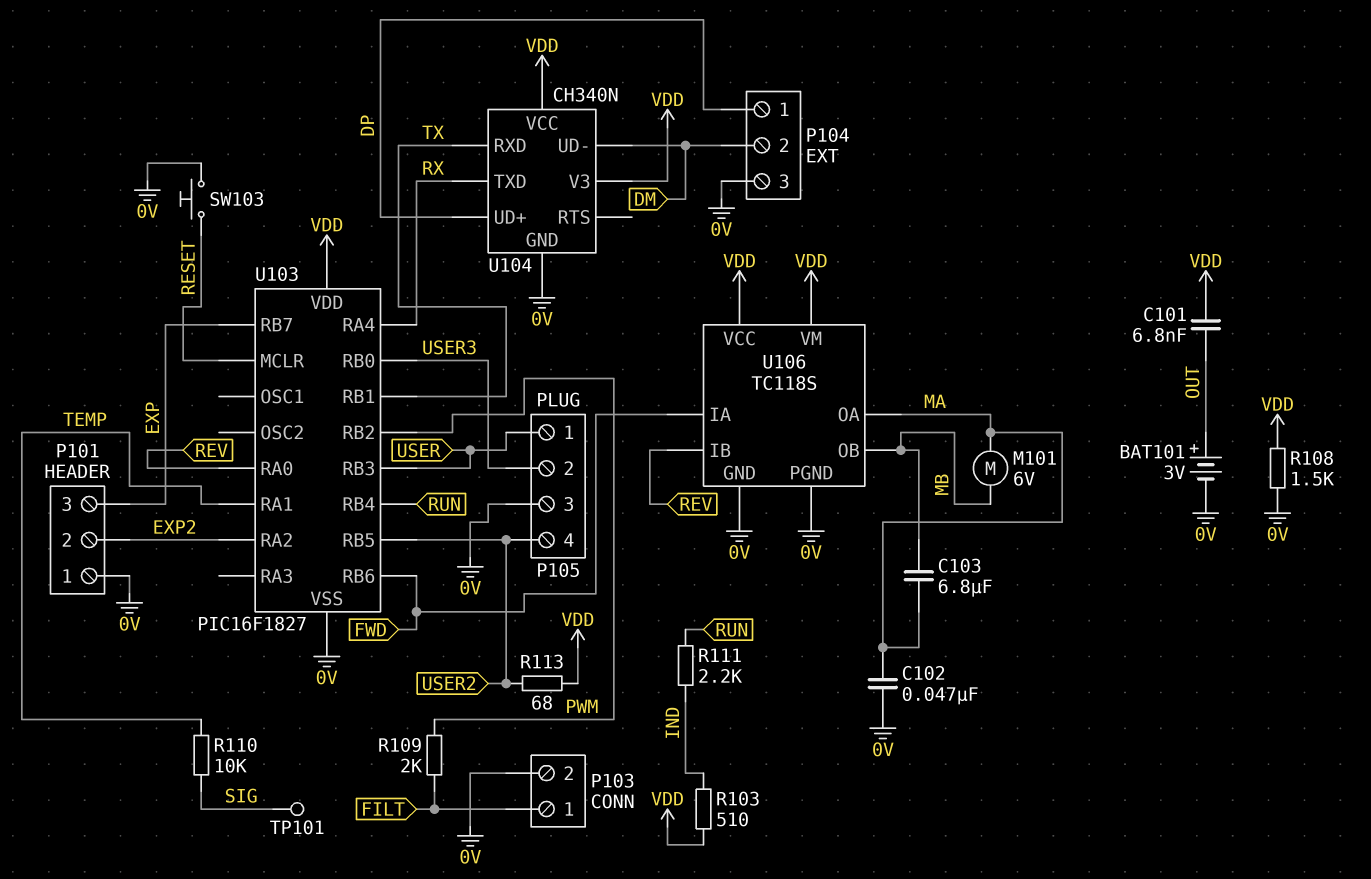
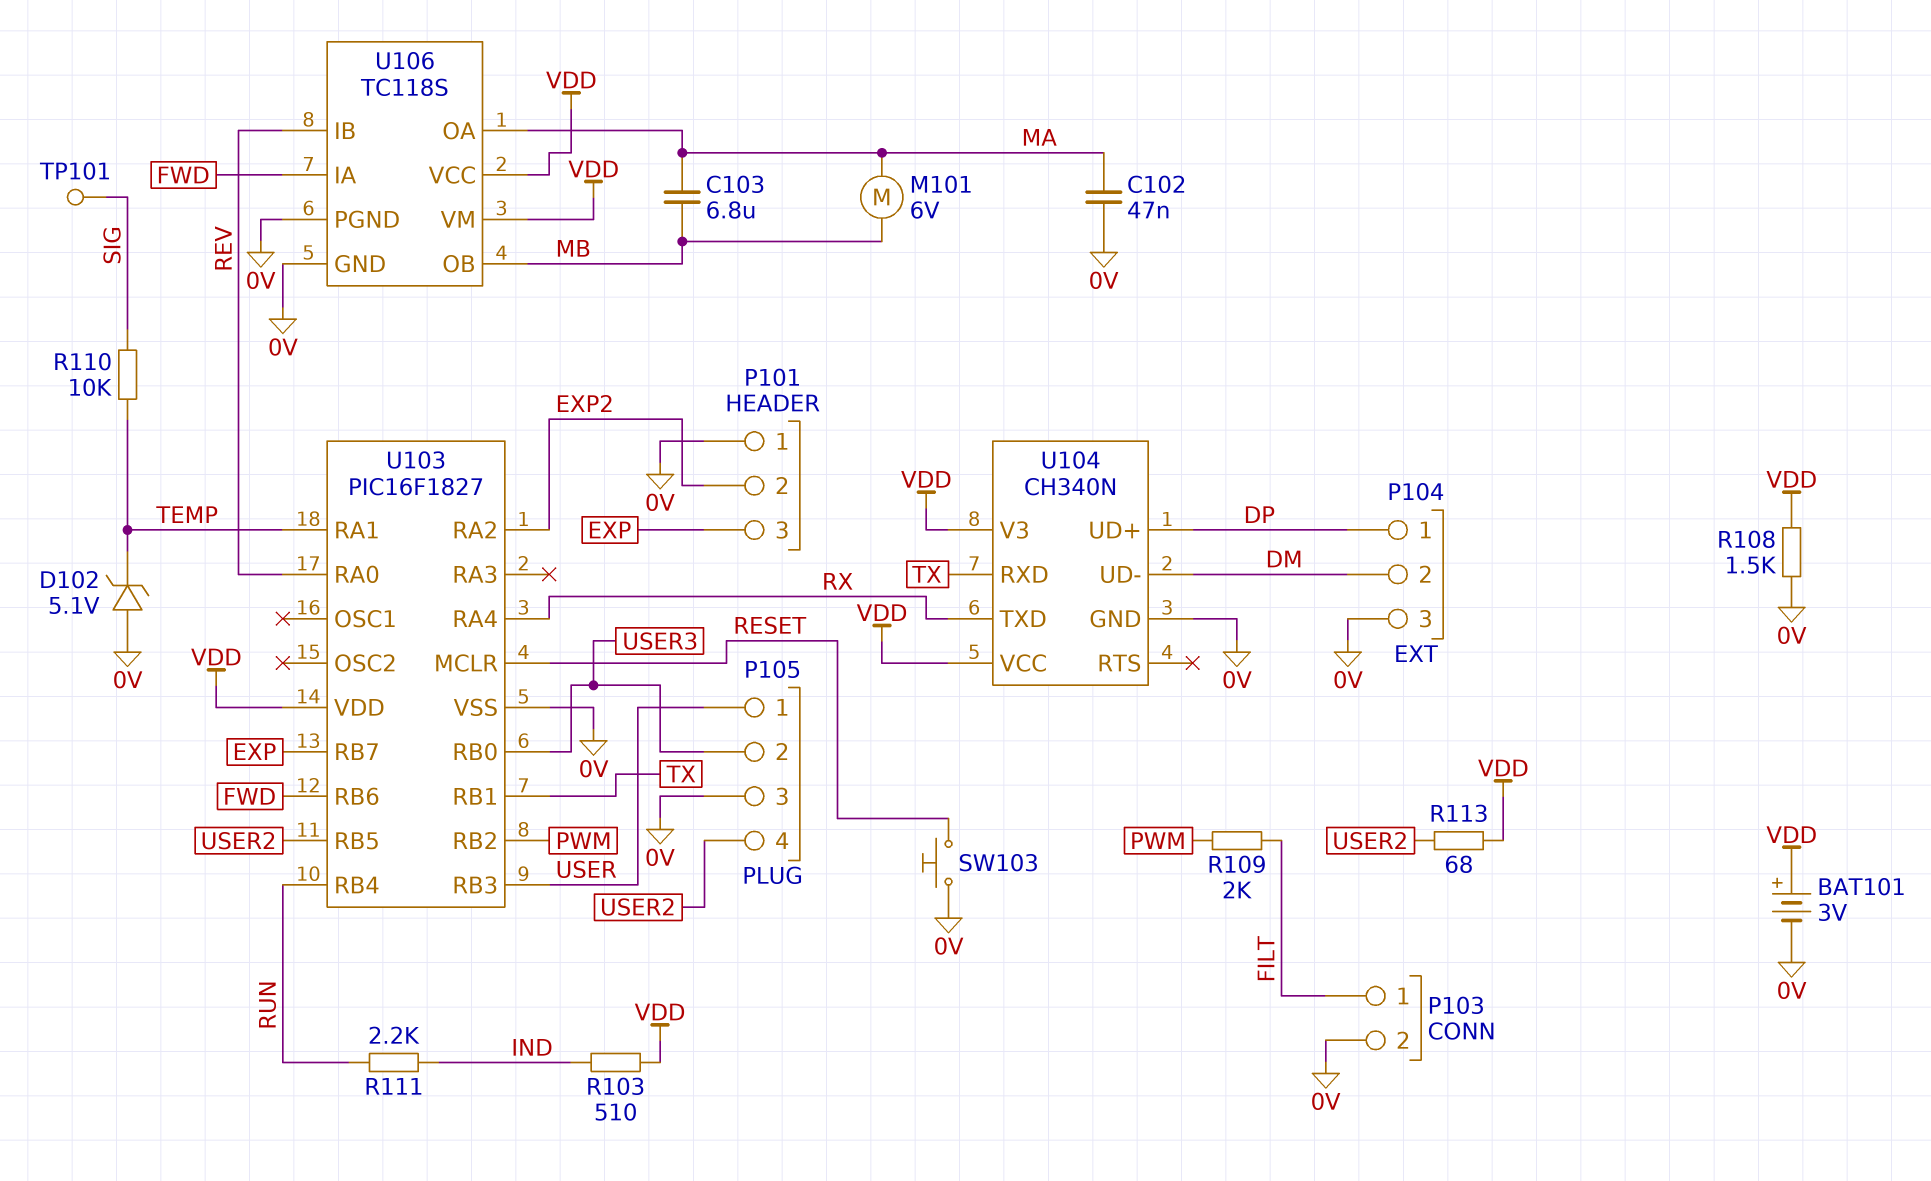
BAT101: 3V (plus OUT, minus 0V) -> 3V (plus VDD, minus 0V)
C101: 6.8nF (OUT, VDD) -> none
D102: none -> zener 5.1V (A 0V, K TEMP)

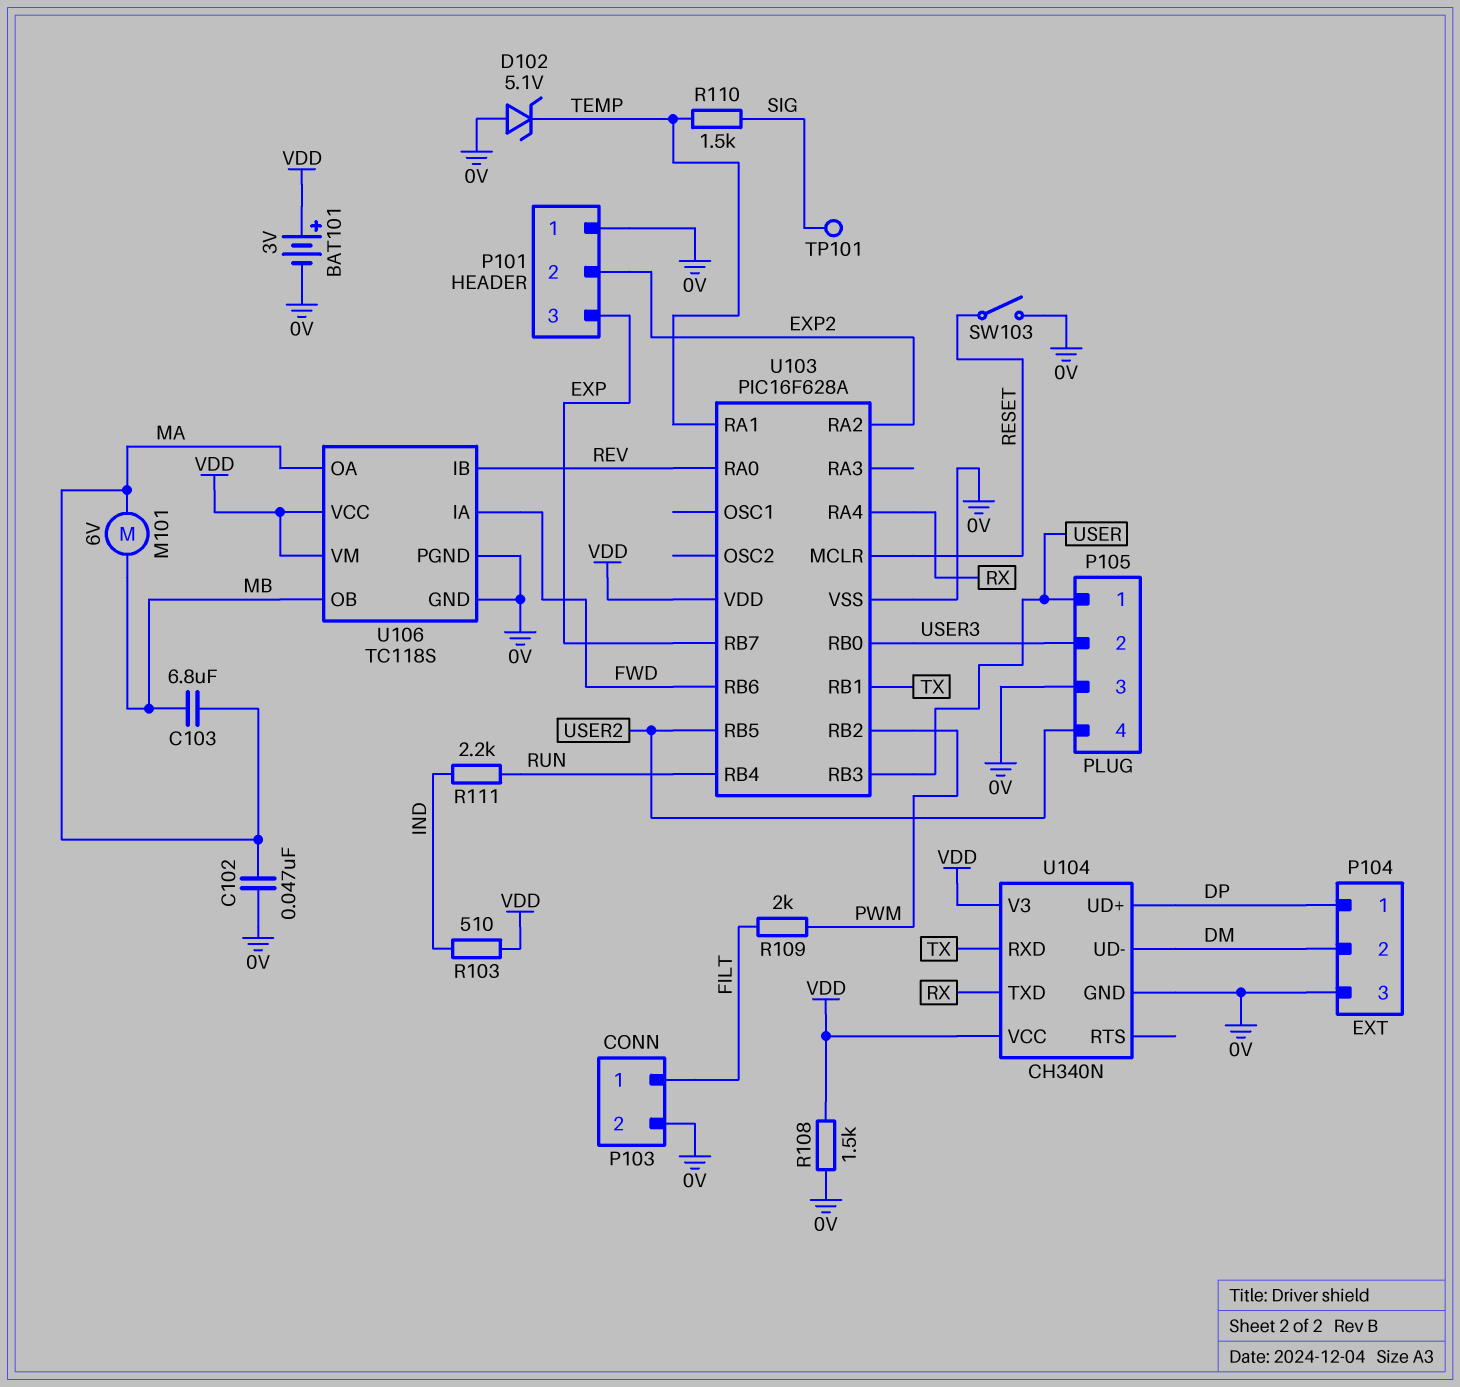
R110: 10k (SIG, TEMP) -> 1.5k (SIG, TEMP)
R113: 68 (USER2, VDD) -> none
SW103: button (0V, RESET) -> switch (0V, RESET)
U103: PIC16F1827 -> PIC16F628A

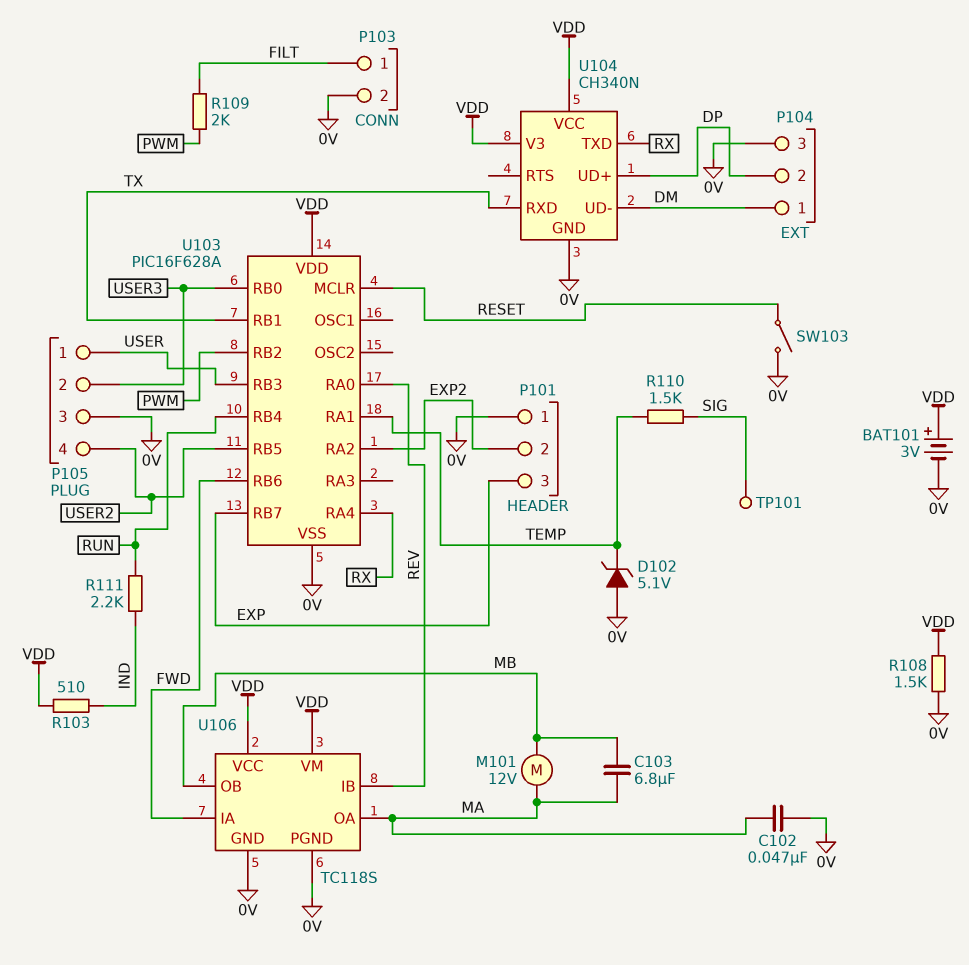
M101: motor 6V (MA, MB) -> motor 12V (MA, MB)
P104 pin 1: DP -> DM
P104 pin 2: DM -> DP

